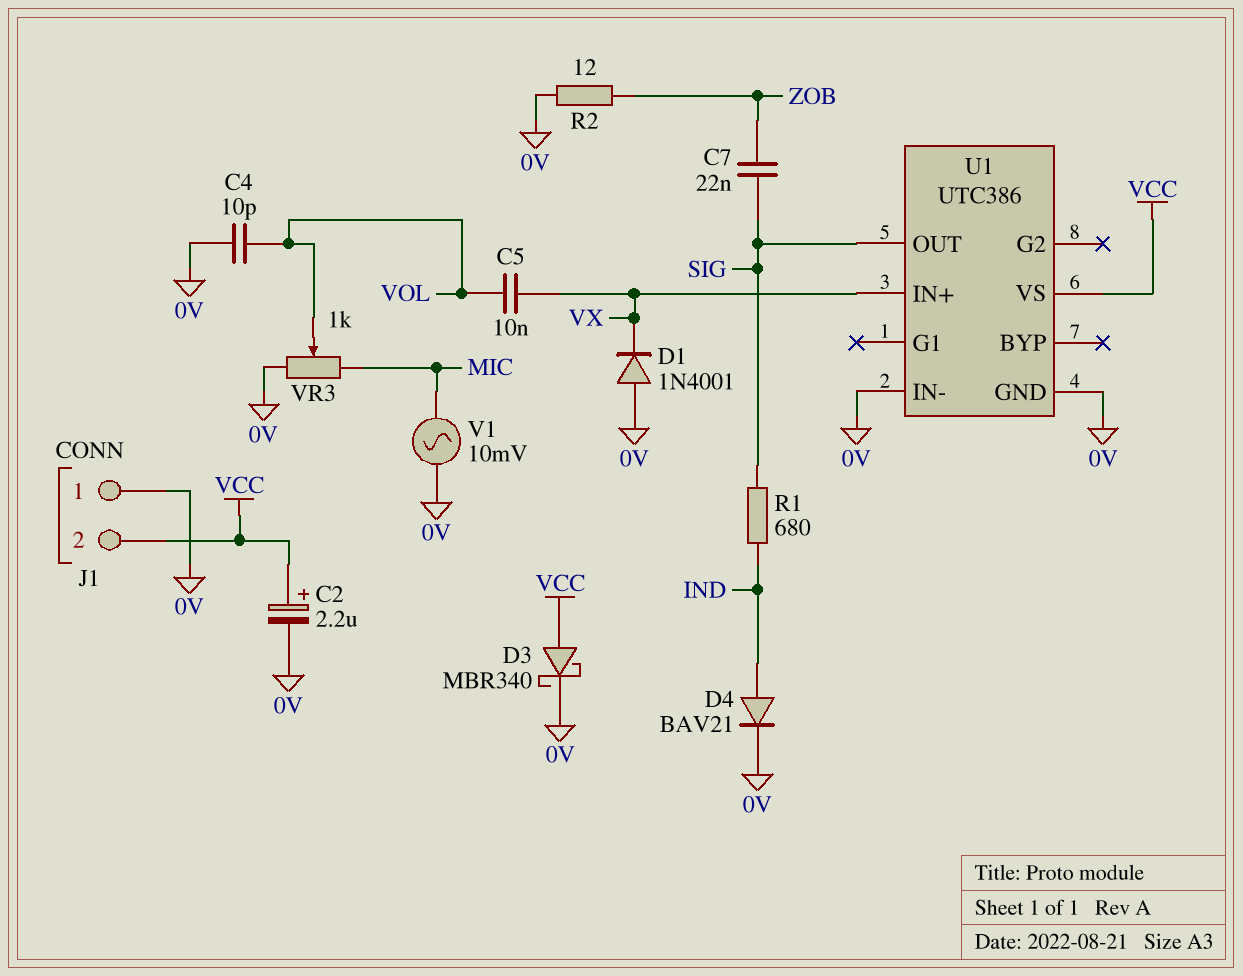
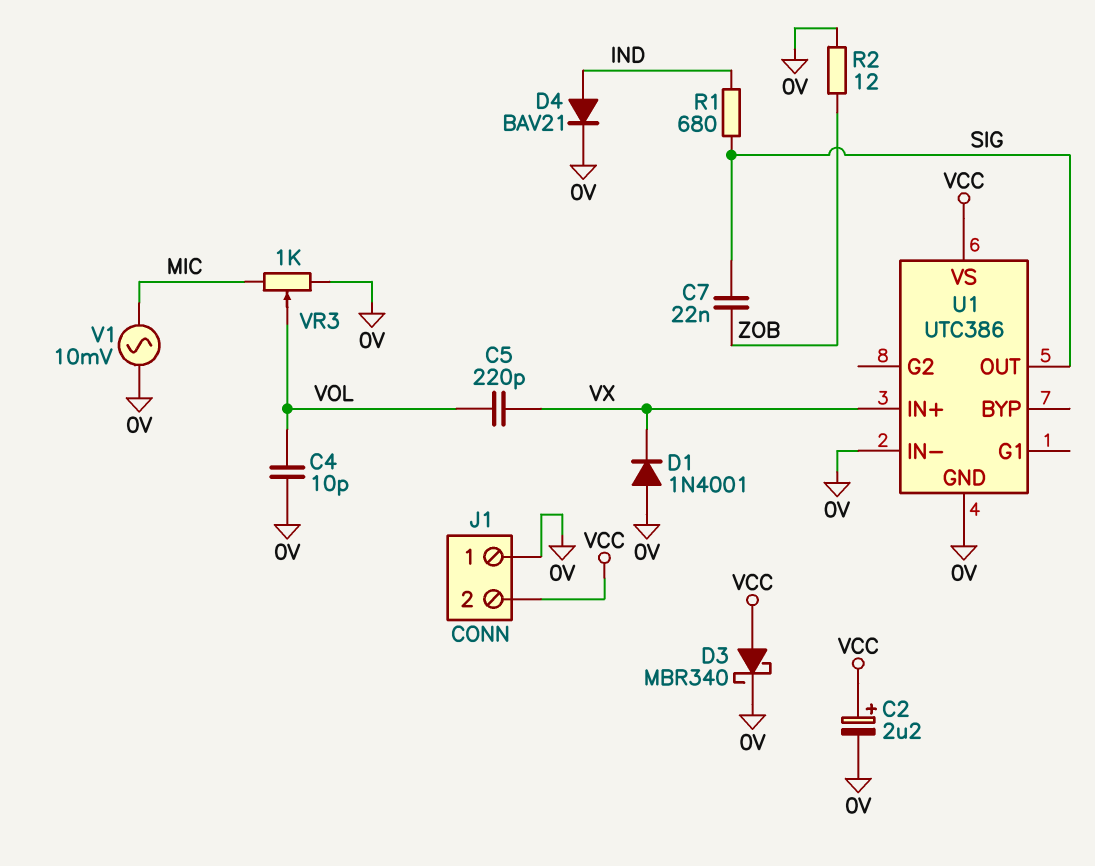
C5: 10nF (VOL, VX) -> 220pF (VOL, VX)

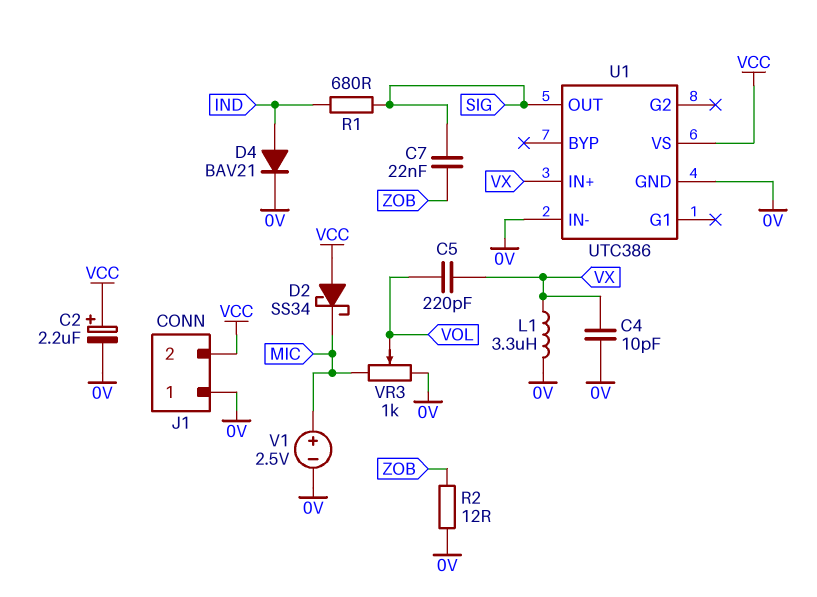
C4: 10pF (0V, VOL) -> 10pF (0V, VX)
D1: diode 1N4001 (A 0V, K VX) -> none
D2: none -> schottky SS34 (A VCC, K MIC)
D3: schottky MBR340 (A VCC, K 0V) -> none
L1: none -> 3.3uH (0V, VX)
V1: AC 10mV (0V, MIC) -> 2.5V (plus MIC, minus 0V)

